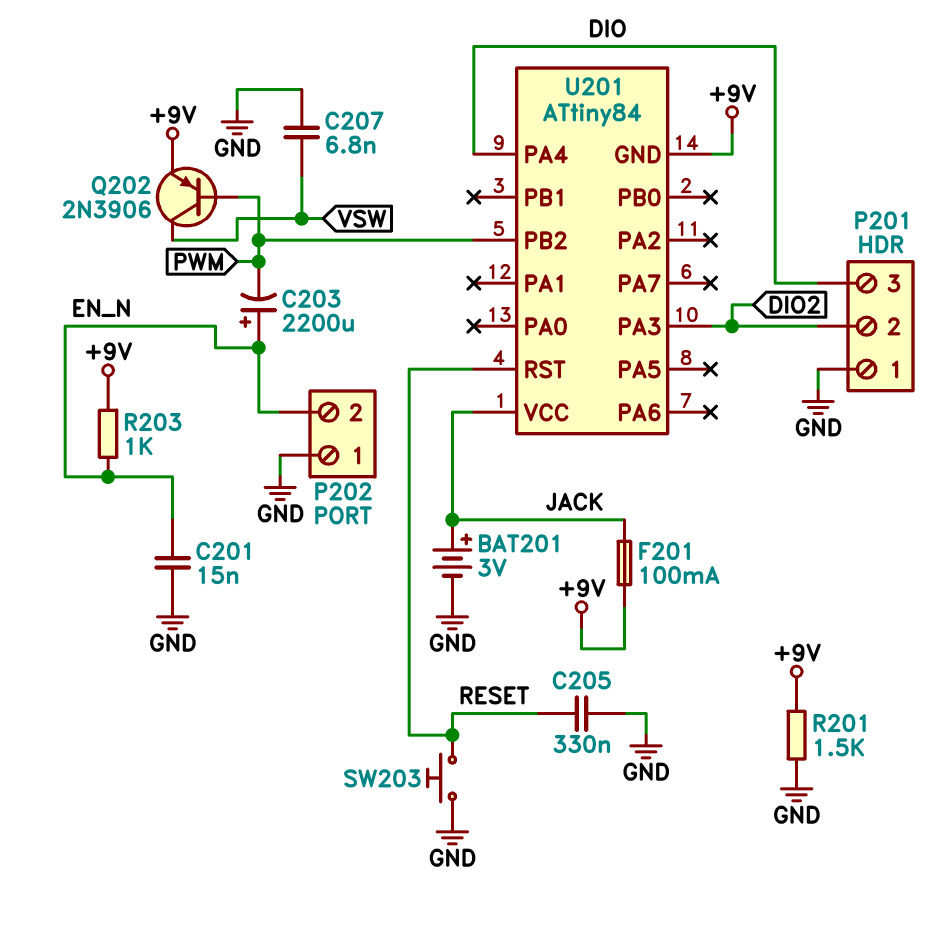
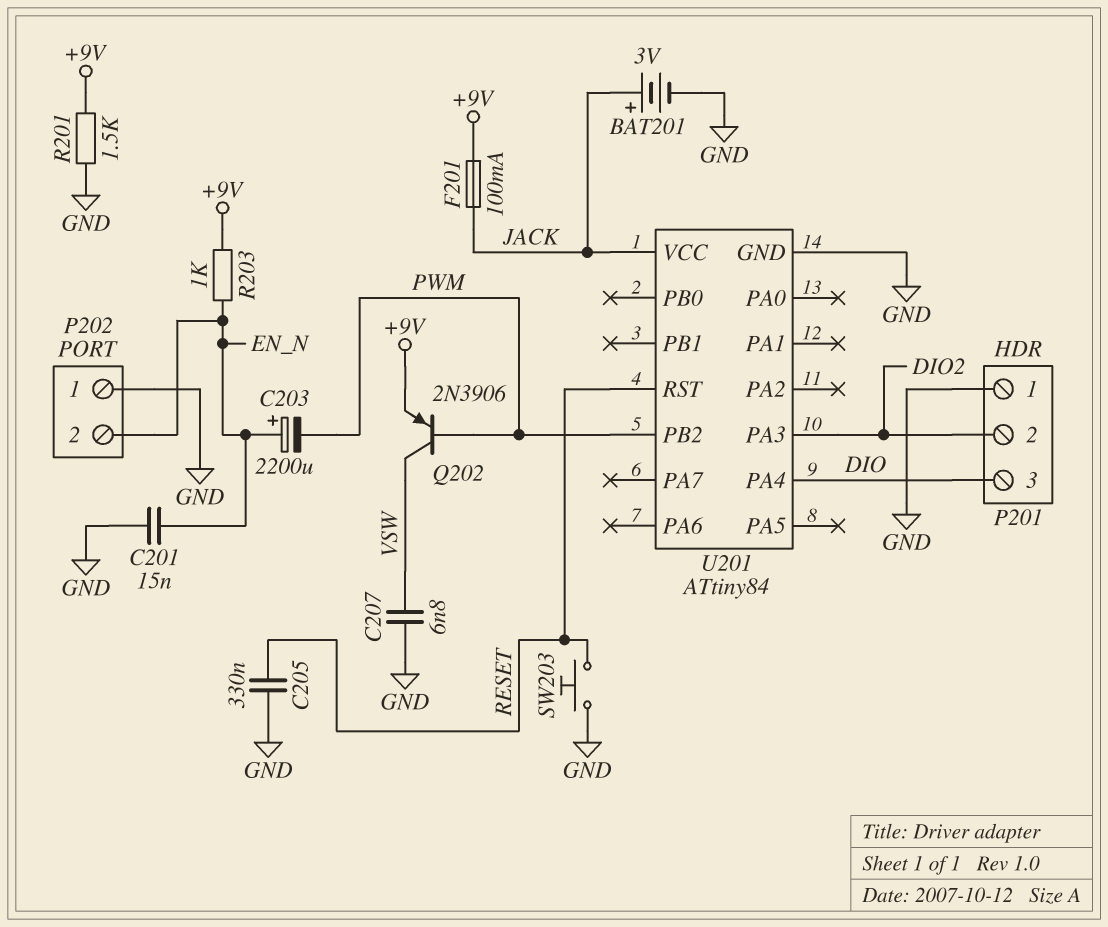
U201 pin GND: +9V -> GND

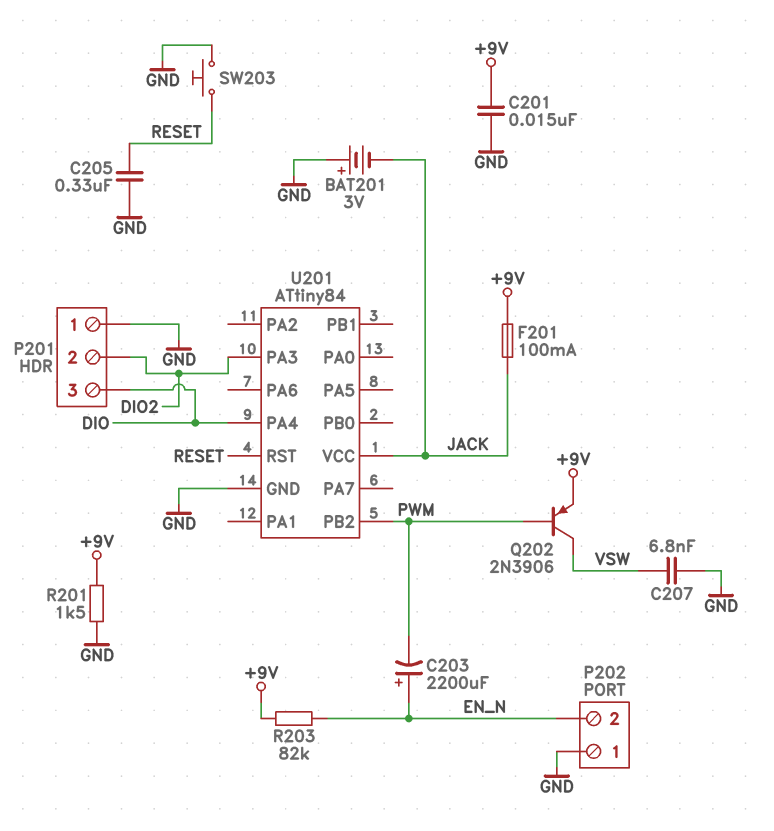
BAT201: 3V (plus JACK, minus GND) -> 3V (plus GND, minus JACK)
C201: 15nF (EN_N, GND) -> 15nF (+9V, GND)
R203: 1k (+9V, EN_N) -> 82k (+9V, EN_N)

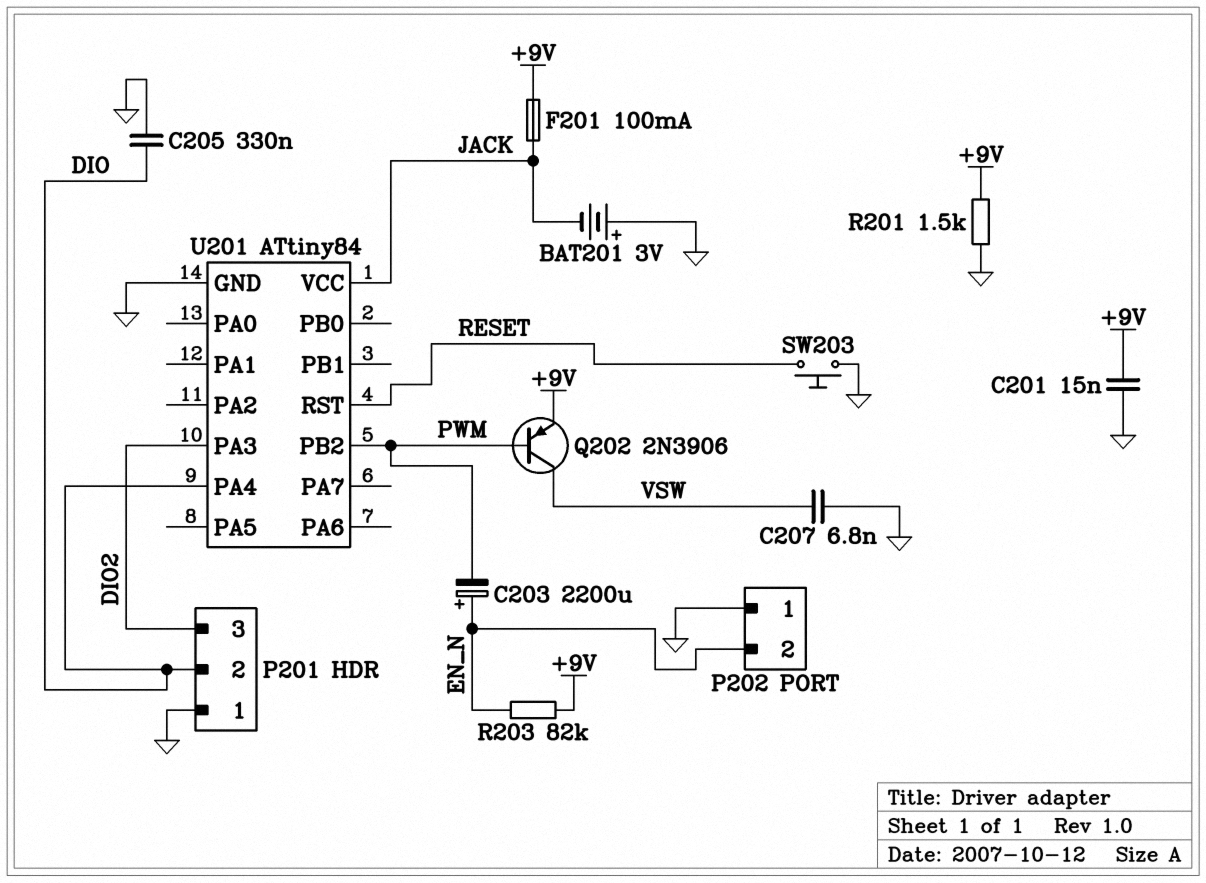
C205: 330nF (GND, RESET) -> 330nF (DIO, GND)
P201 pin 2: DIO2 -> DIO
P201 pin 3: DIO -> DIO2

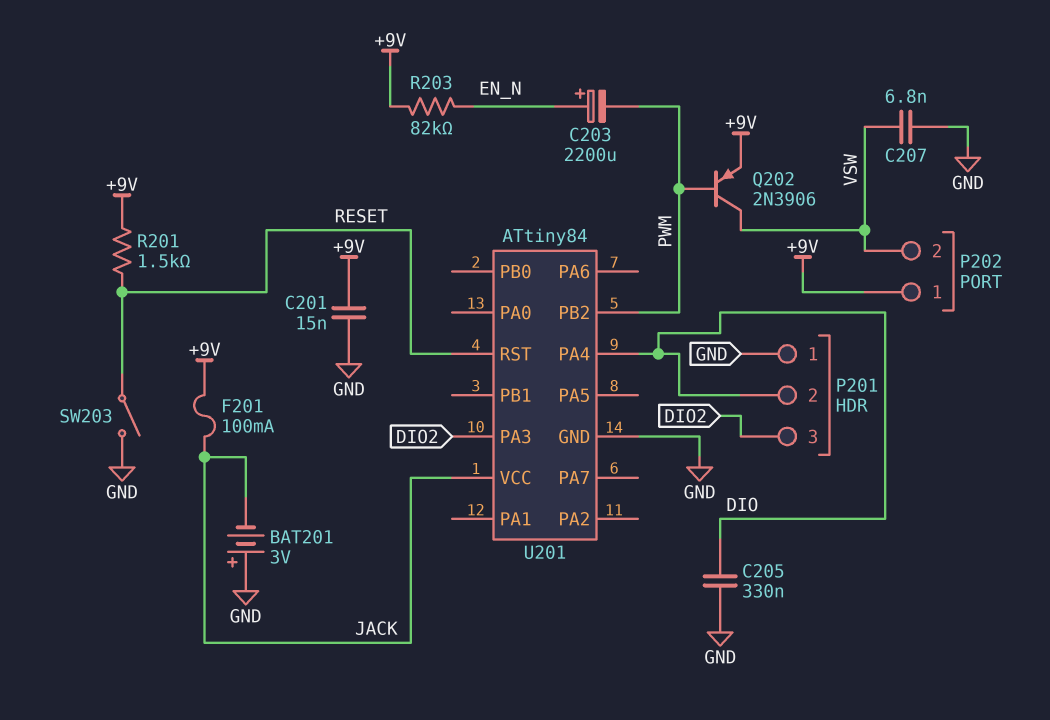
P202 pin 1: GND -> +9V
P202 pin 2: EN_N -> VSW
R201: 1.5k (+9V, GND) -> 1.5k (+9V, RESET)
SW203: button (GND, RESET) -> switch (GND, RESET)

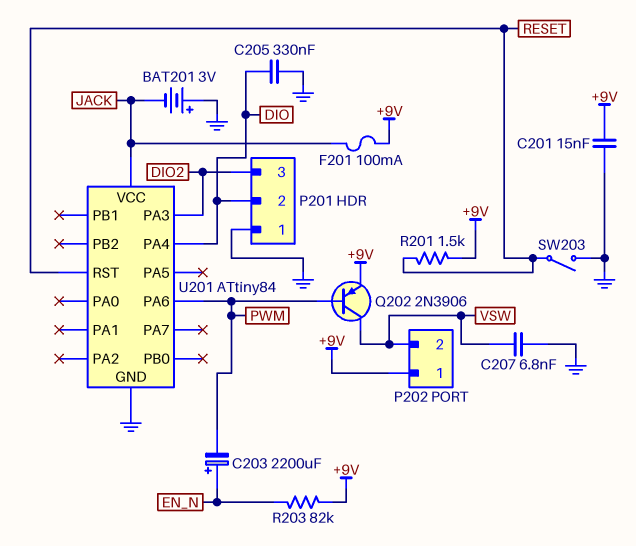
U201 pin PA6: none -> PWM
U201 pin PB2: PWM -> none

